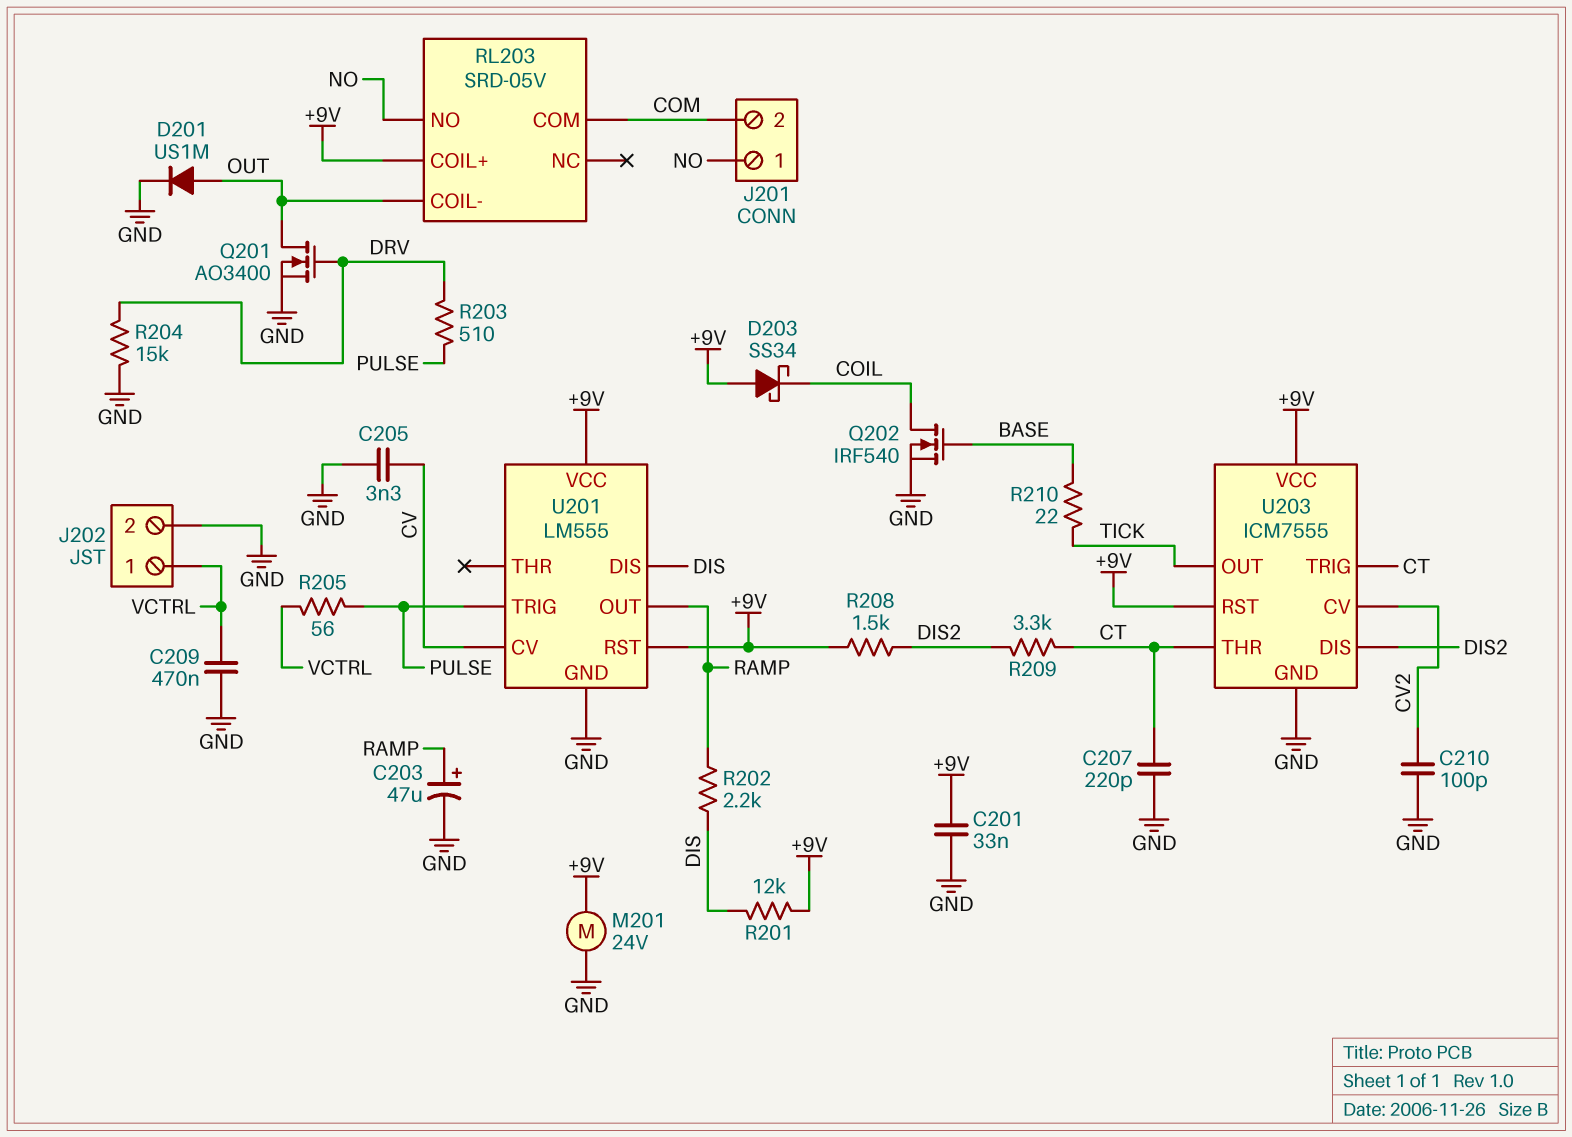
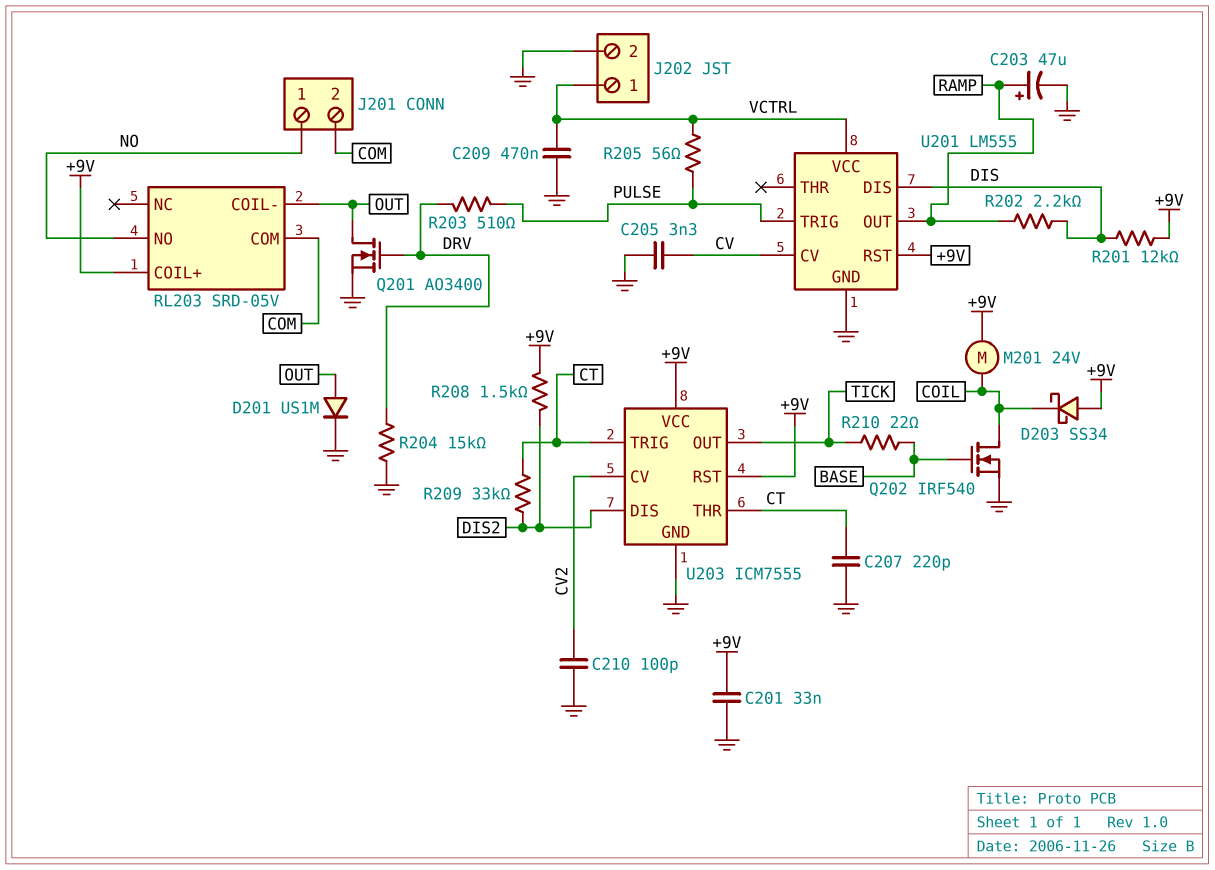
M201: motor 24V (+9V, GND) -> motor 24V (+9V, COIL)
R209: 3.3k (CT, DIS2) -> 33k (CT, DIS2)
U201 pin VCC: +9V -> VCTRL

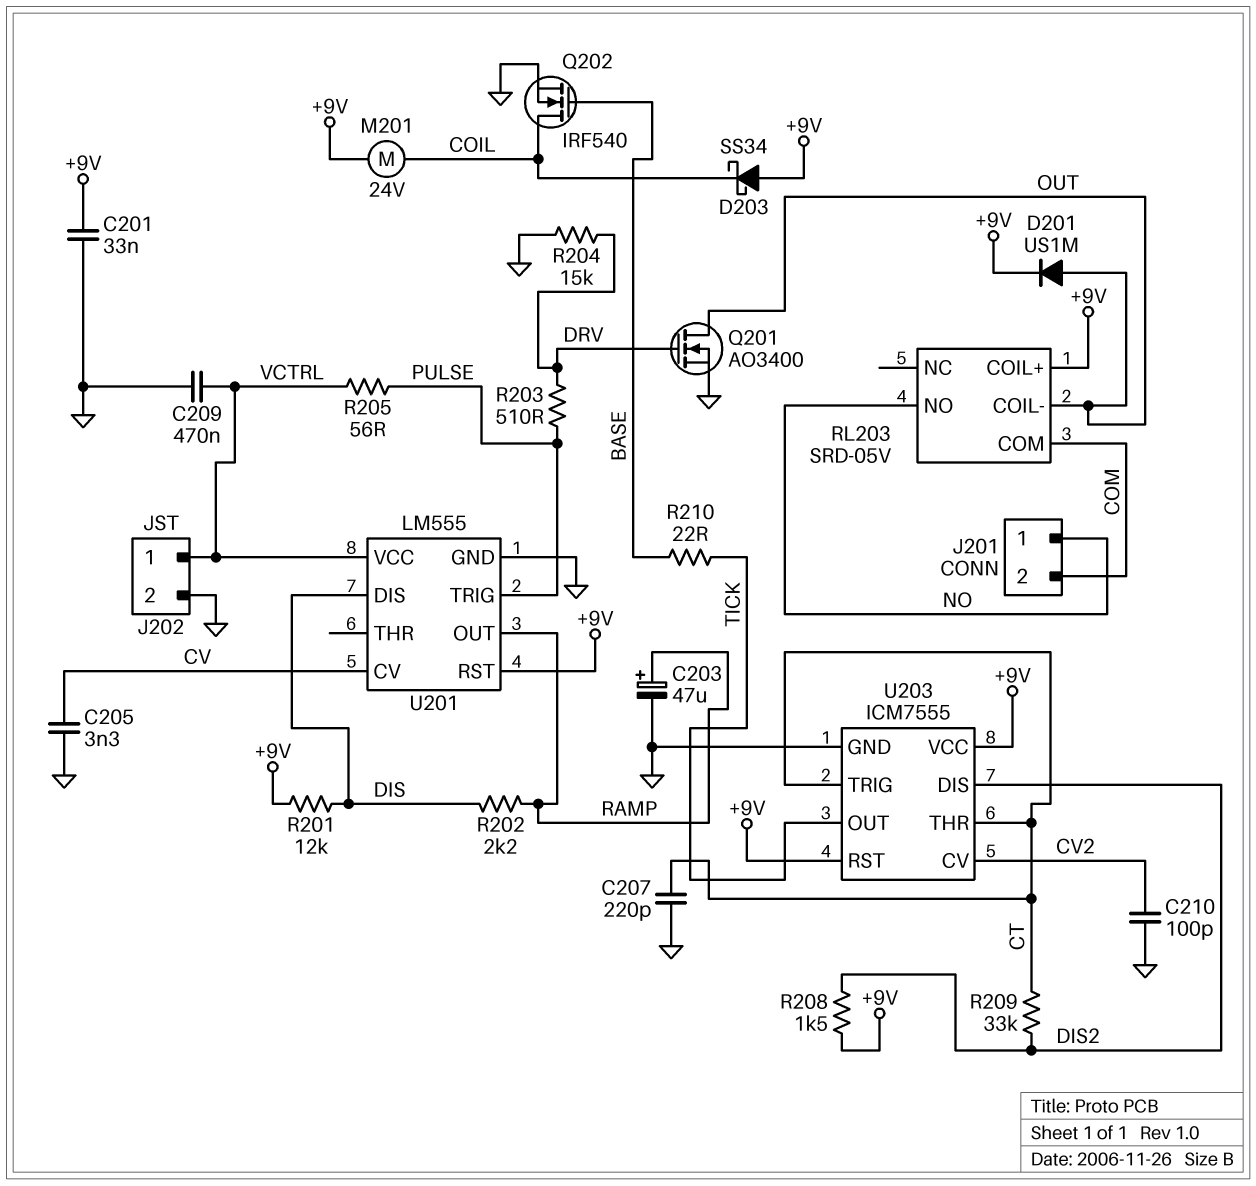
D201: diode US1M (A OUT, K GND) -> diode US1M (A OUT, K +9V)

